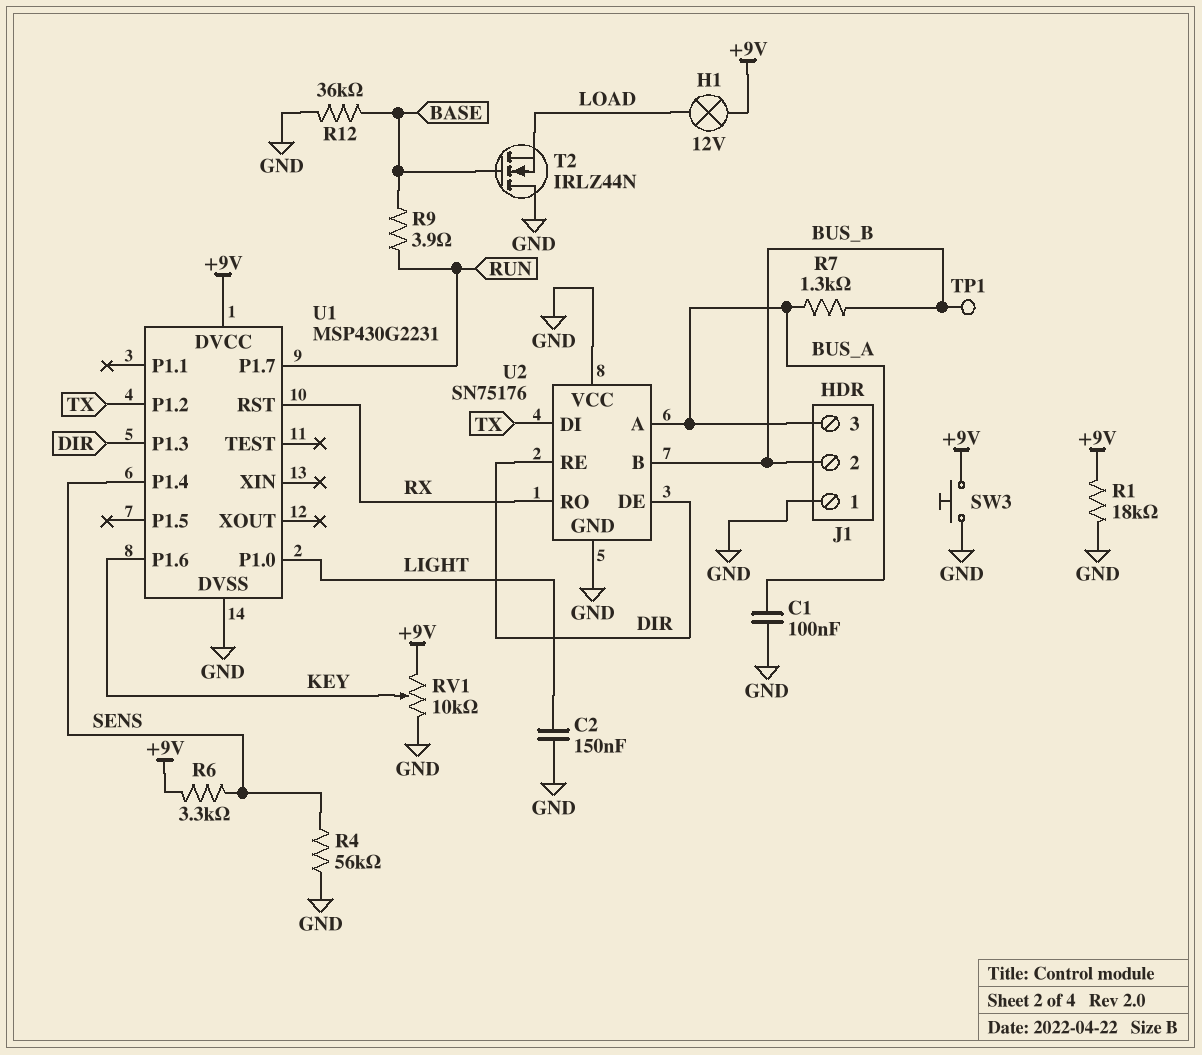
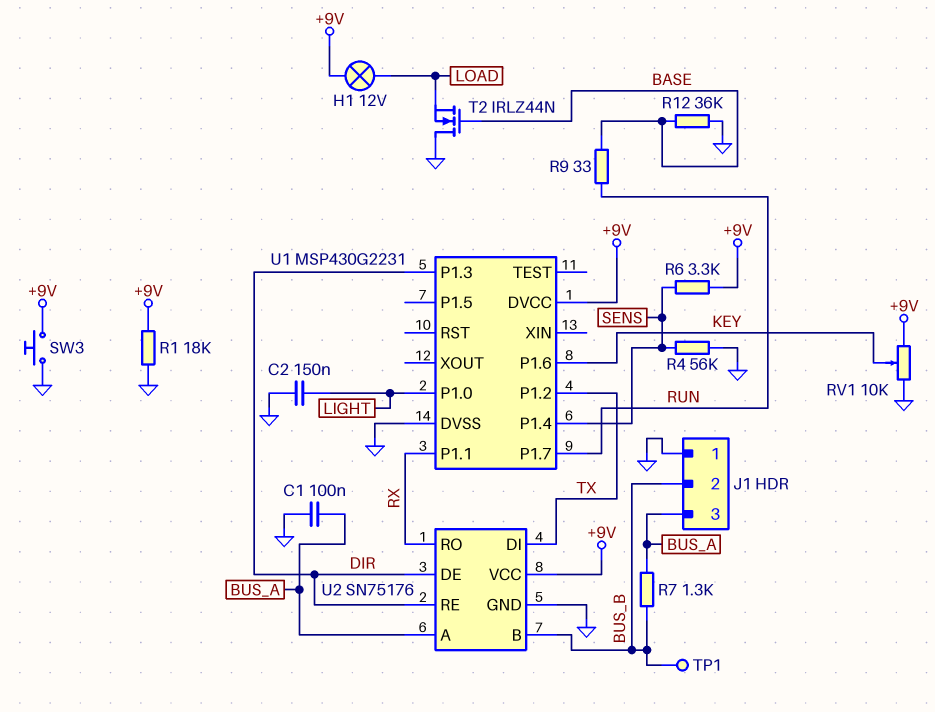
R9: 3.9 (BASE, RUN) -> 33 (BASE, RUN)
U1 pin P1.1: none -> RX
U1 pin RST: RX -> none
U2 pin VCC: GND -> +9V

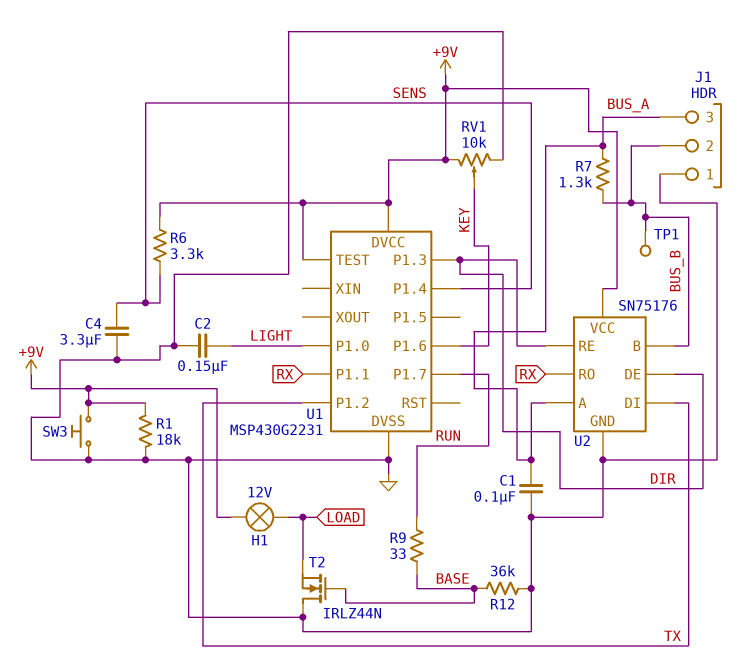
C4: none -> 3.3uF (GND, SENS)
R4: 56k (GND, SENS) -> none
U1 pin TEST: none -> +9V

